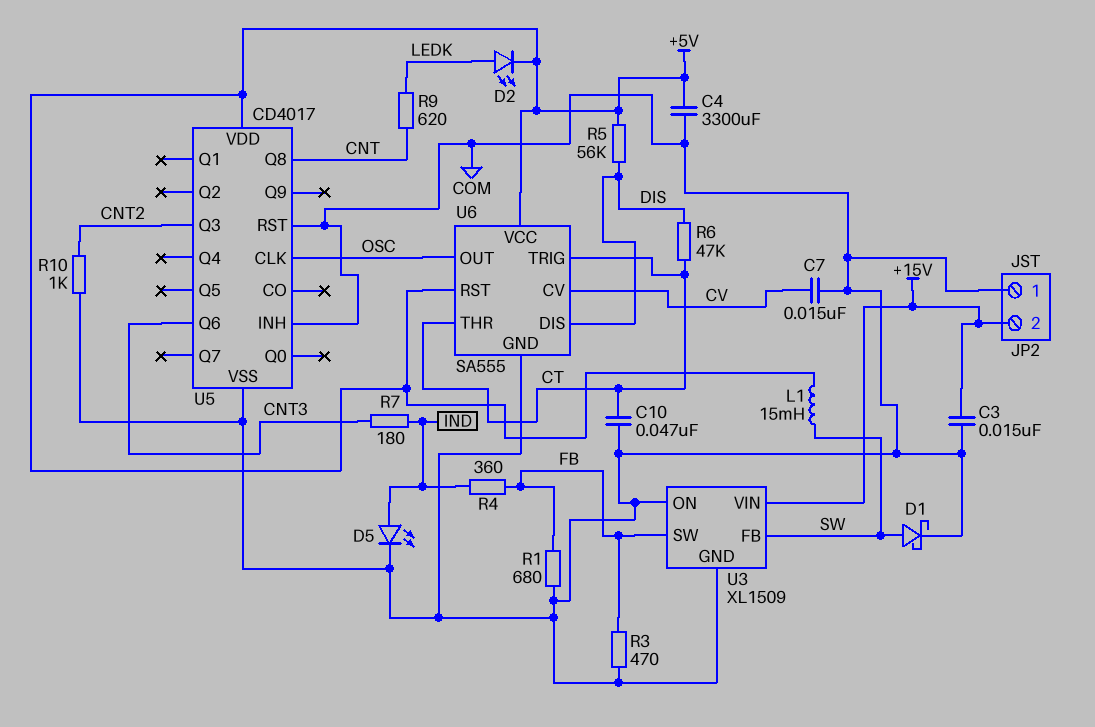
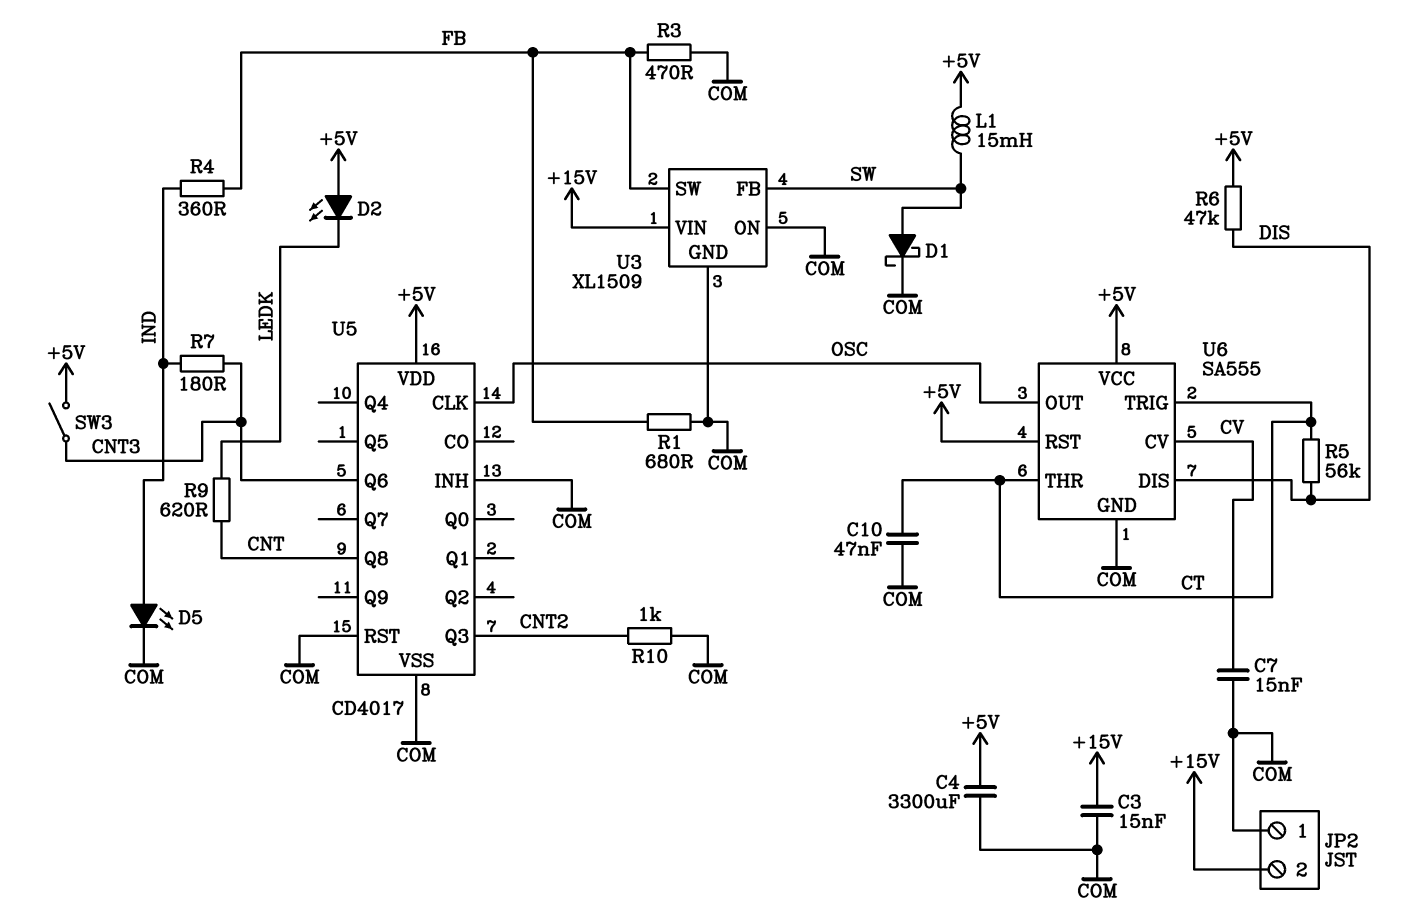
D2: LED (A LEDK, K +5V) -> LED (A +5V, K LEDK)
R5: 56k (+5V, DIS) -> 56k (CT, DIS)
R6: 47k (CT, DIS) -> 47k (+5V, DIS)
SW3: none -> switch (+5V, CNT3)

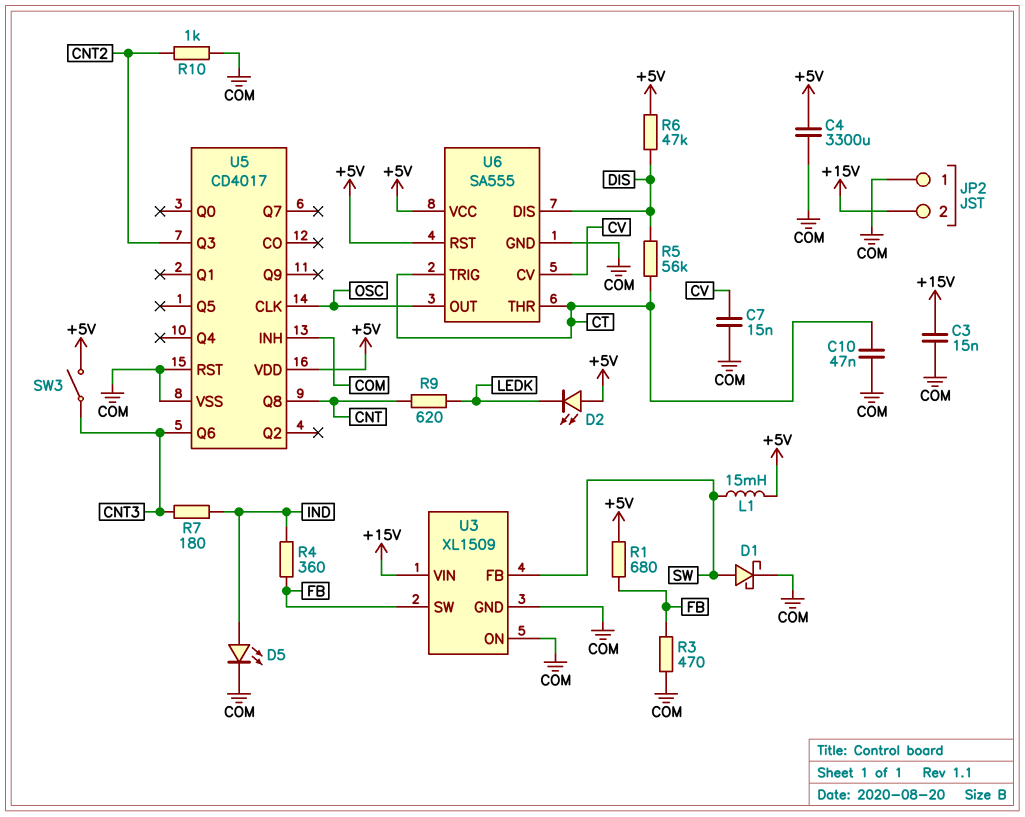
R1: 680 (COM, FB) -> 680 (+5V, FB)

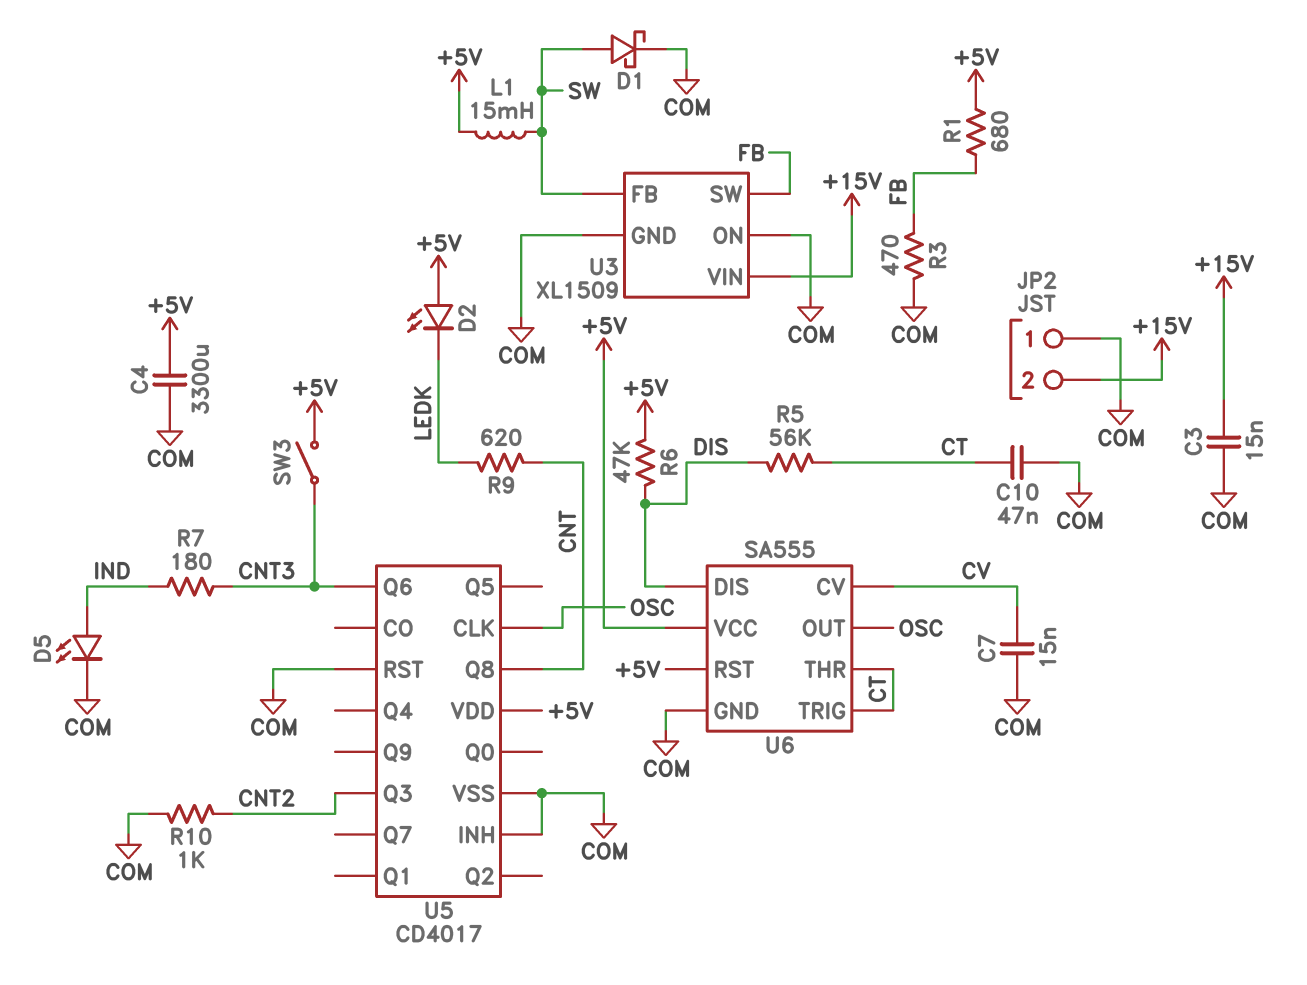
R4: 360 (FB, IND) -> none

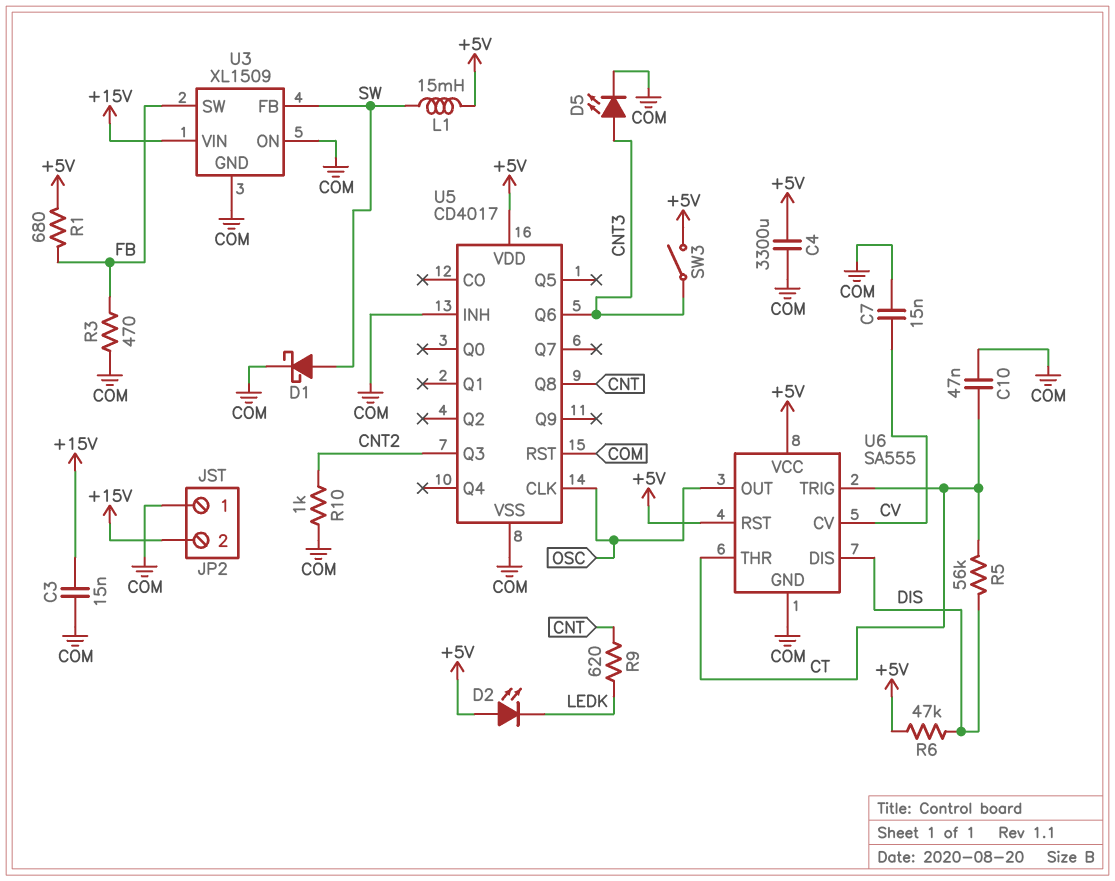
D5: LED (A IND, K COM) -> LED (A CNT3, K COM)
R7: 180 (CNT3, IND) -> none

